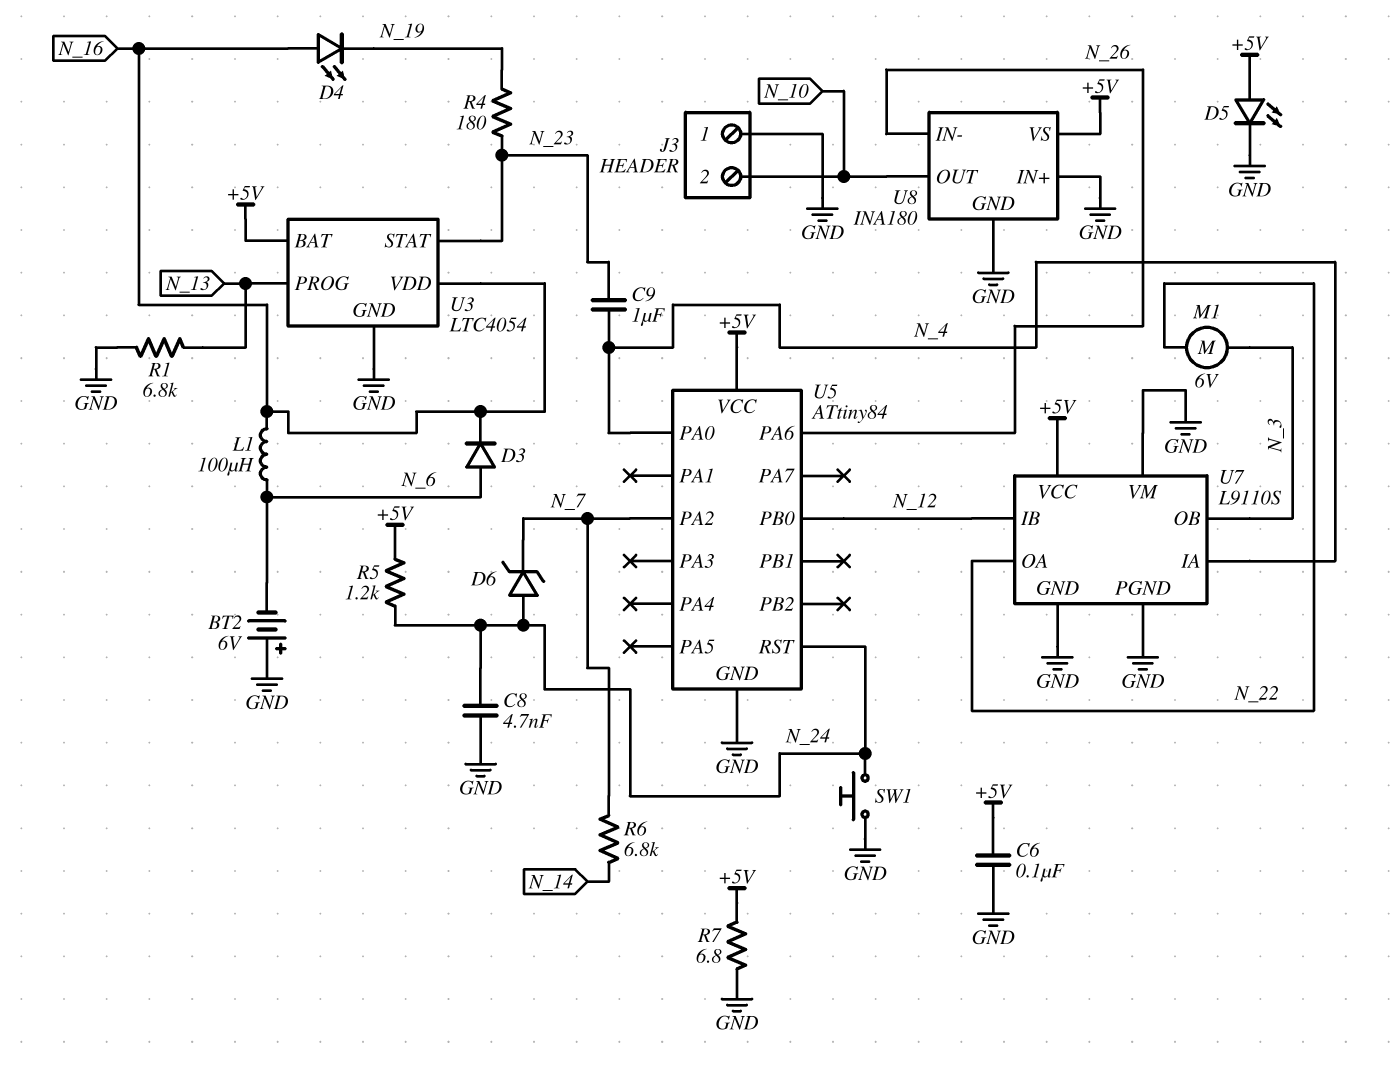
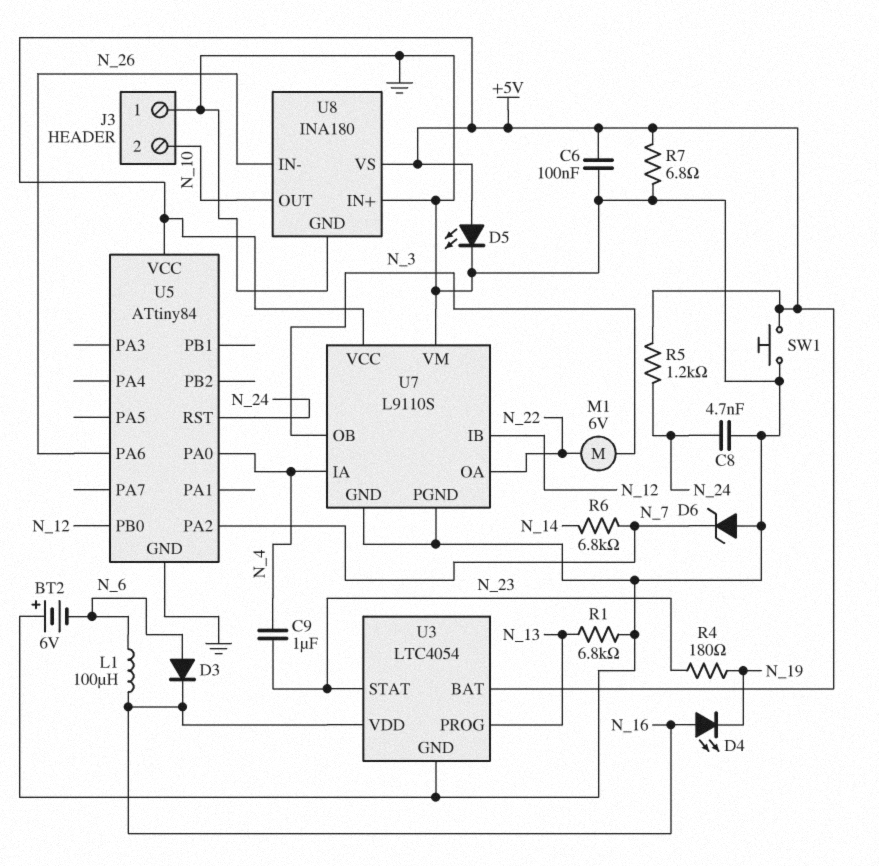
D6: zener (A N_24, K N_7) -> zener (A GND, K N_7)
SW1: button (GND, N_24) -> button (+5V, GND)

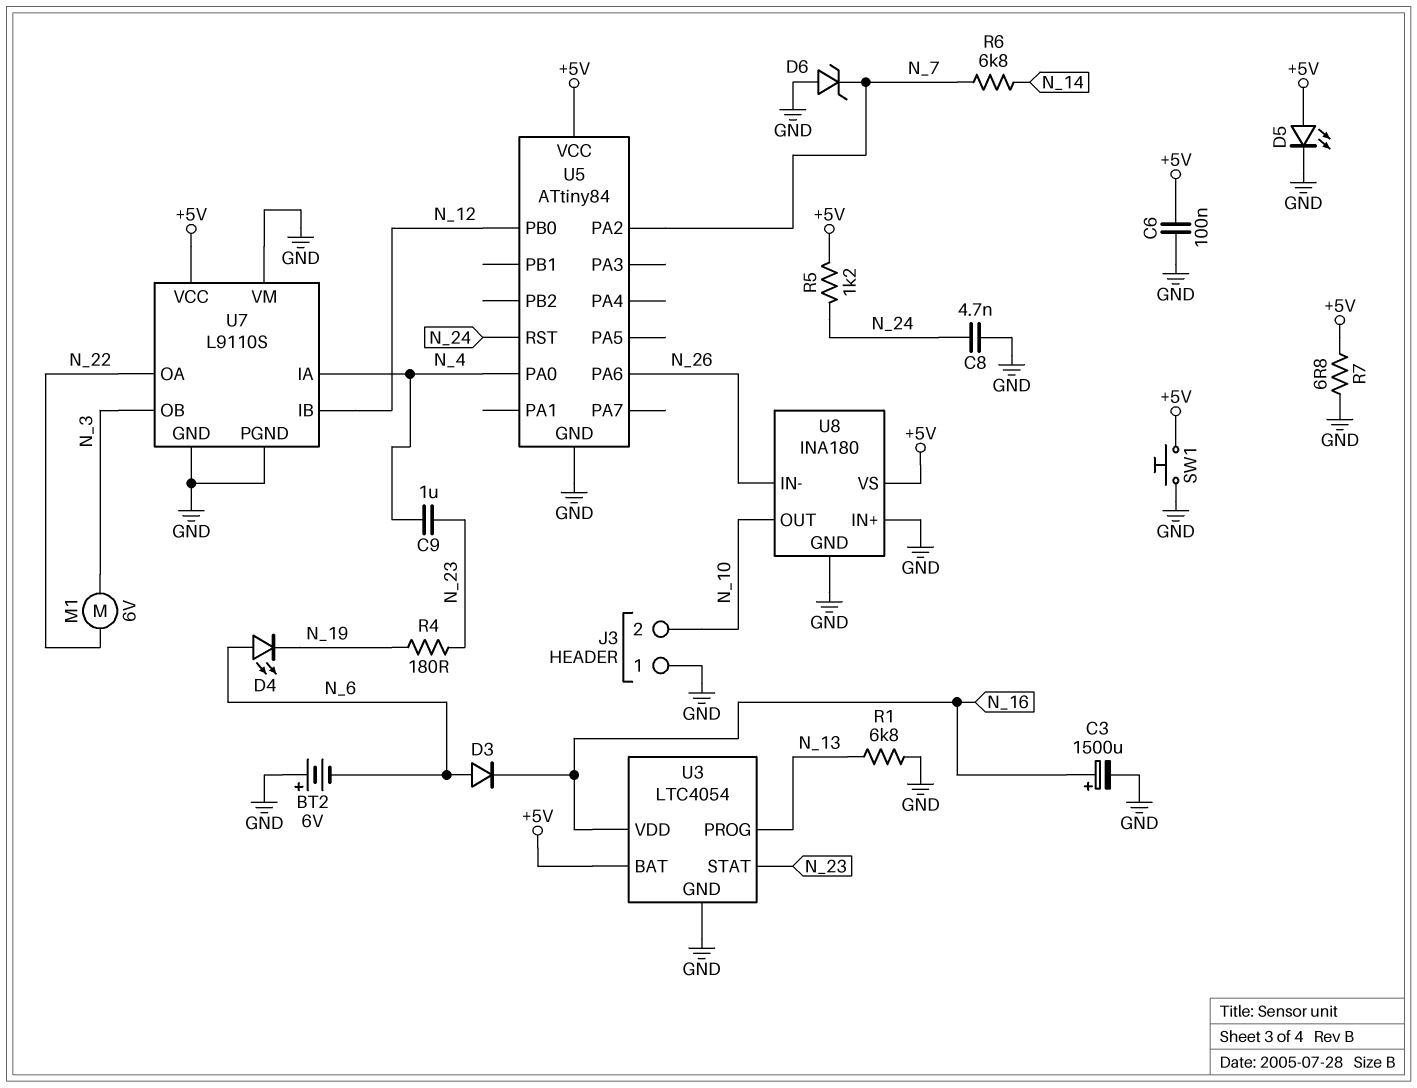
C3: none -> 1500uF (plus N_16, minus GND)
D4: LED (A N_16, K N_19) -> LED (A N_6, K N_19)
L1: 100uH (N_6, N_16) -> none

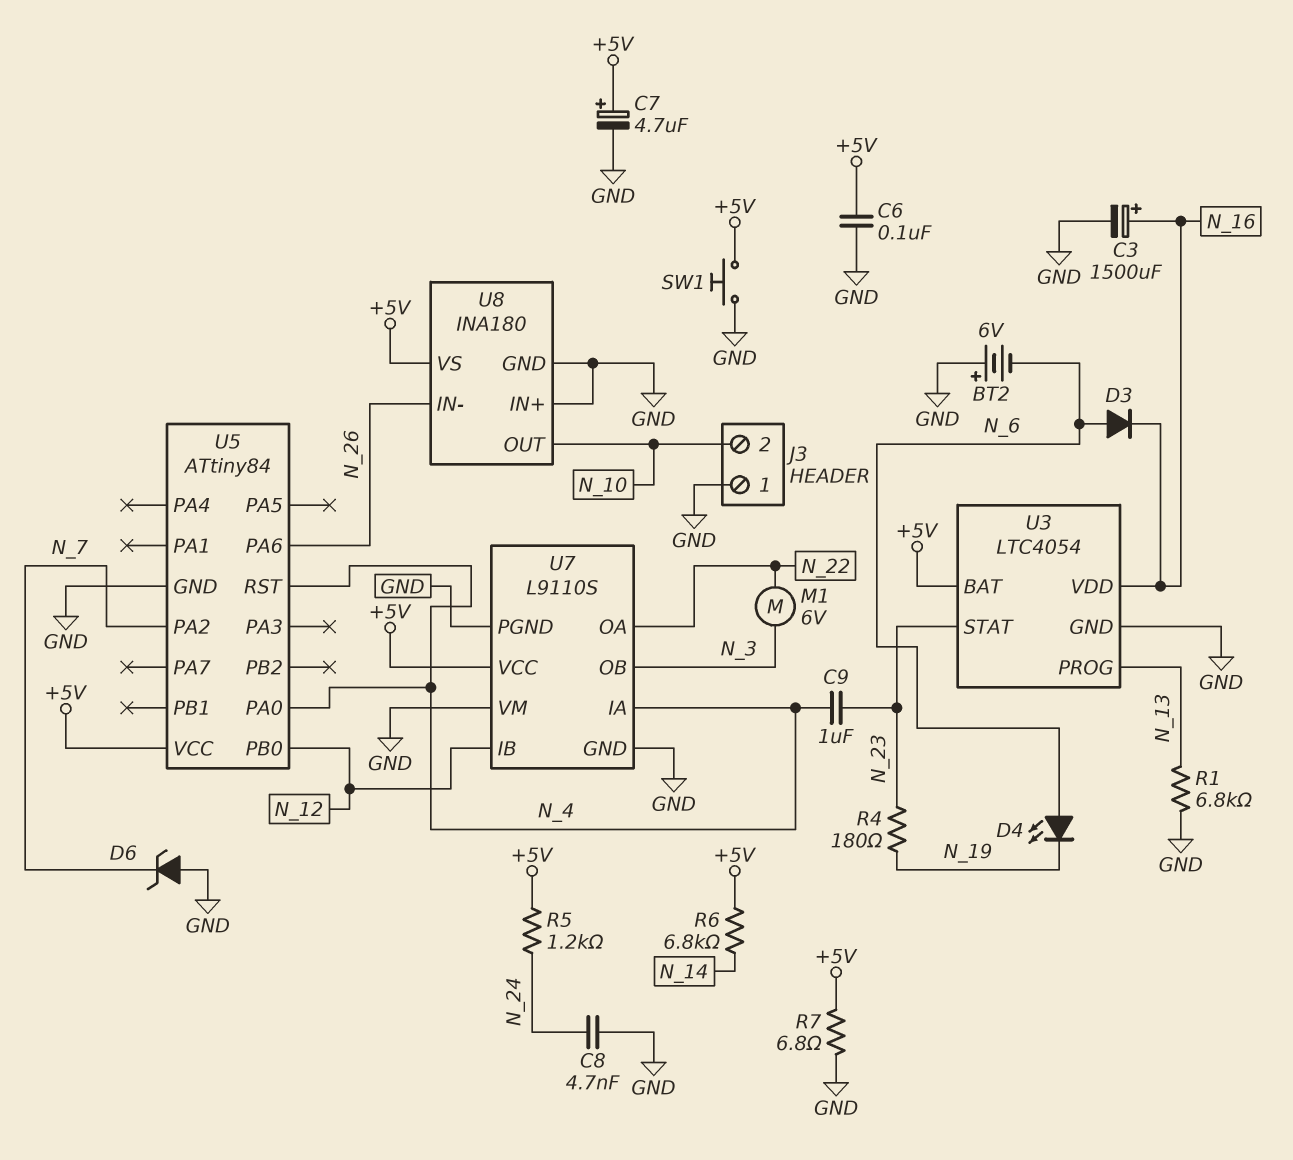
C7: none -> 4.7uF (plus +5V, minus GND)
D5: LED (A +5V, K GND) -> none
R6: 6.8k (N_7, N_14) -> 6.8k (+5V, N_14)
U5 pin RST: N_24 -> N_4

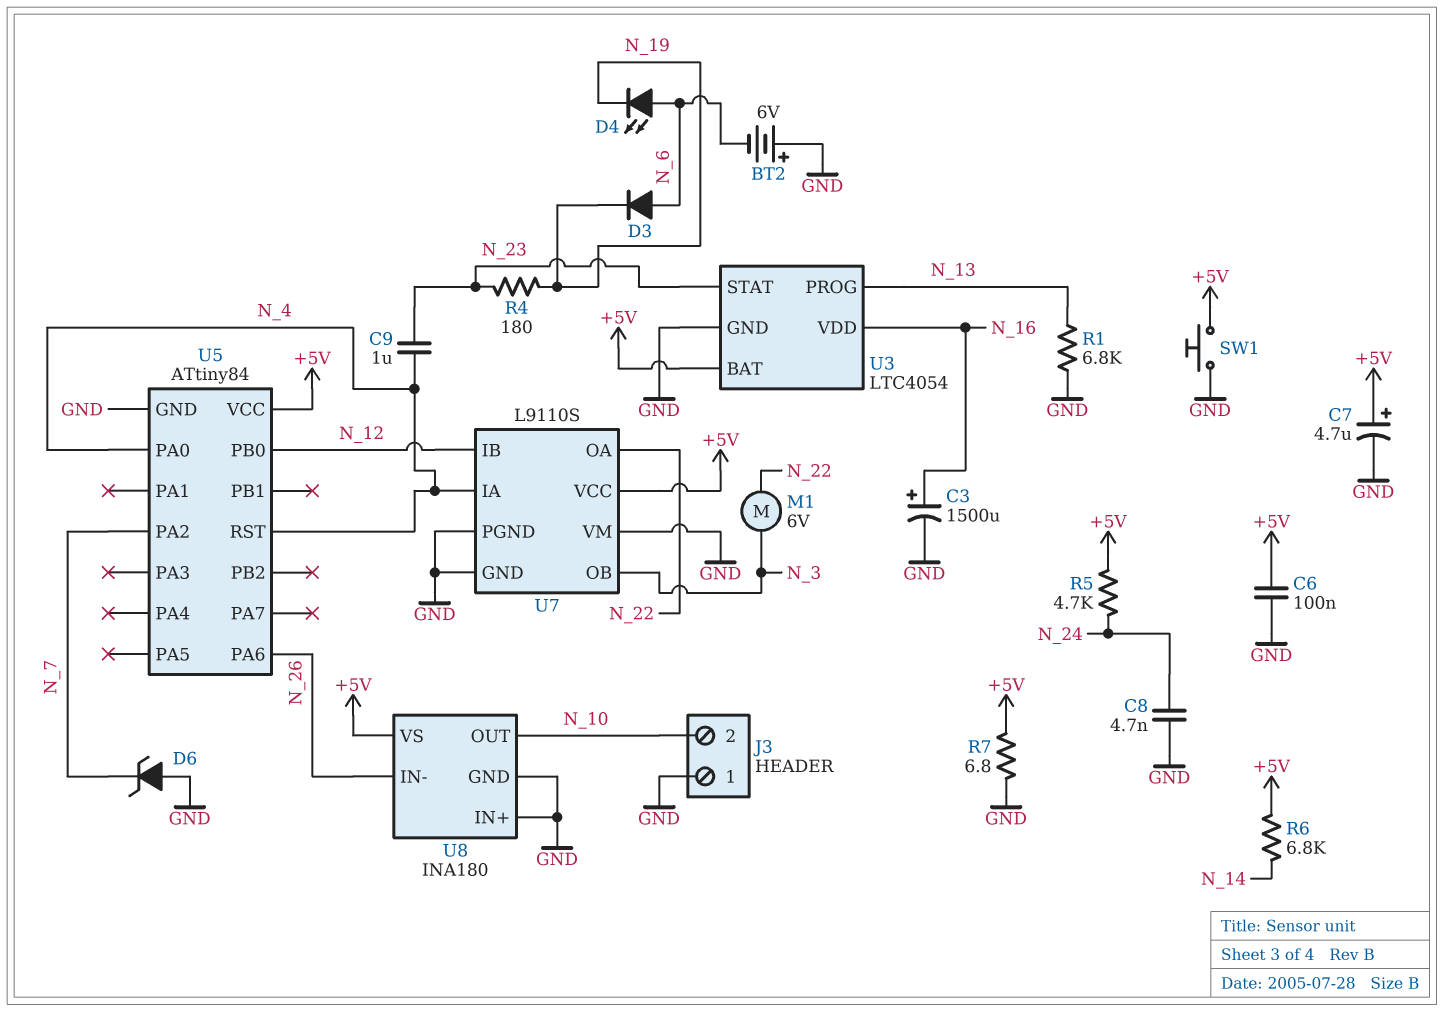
D3: diode (A N_6, K N_16) -> diode (A N_6, K N_19)
R5: 1.2k (+5V, N_24) -> 4.7k (+5V, N_24)

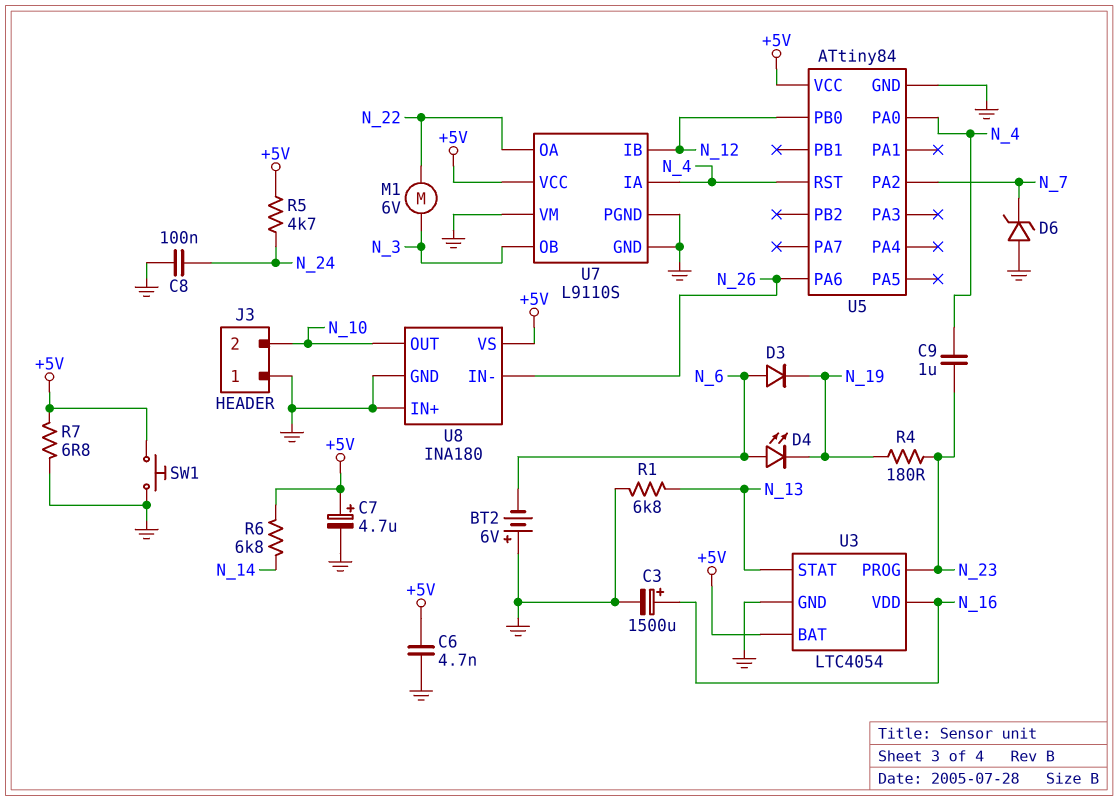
C6: 100nF (+5V, GND) -> 4.7nF (+5V, GND)
C8: 4.7nF (GND, N_24) -> 100nF (GND, N_24)
U3 pin PROG: N_13 -> N_23
U3 pin STAT: N_23 -> N_13

